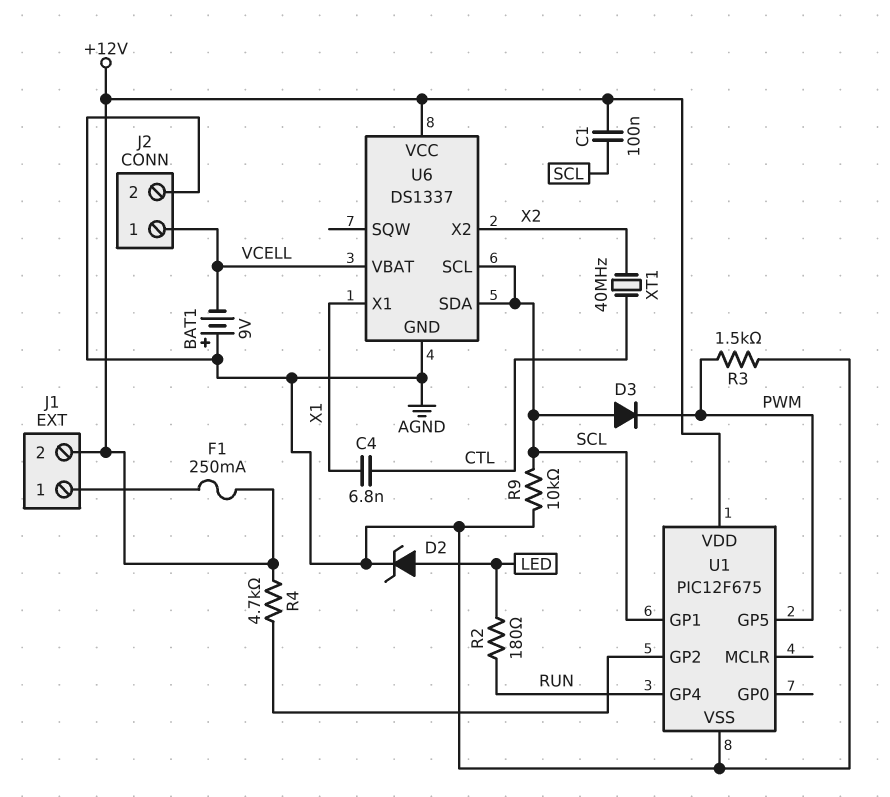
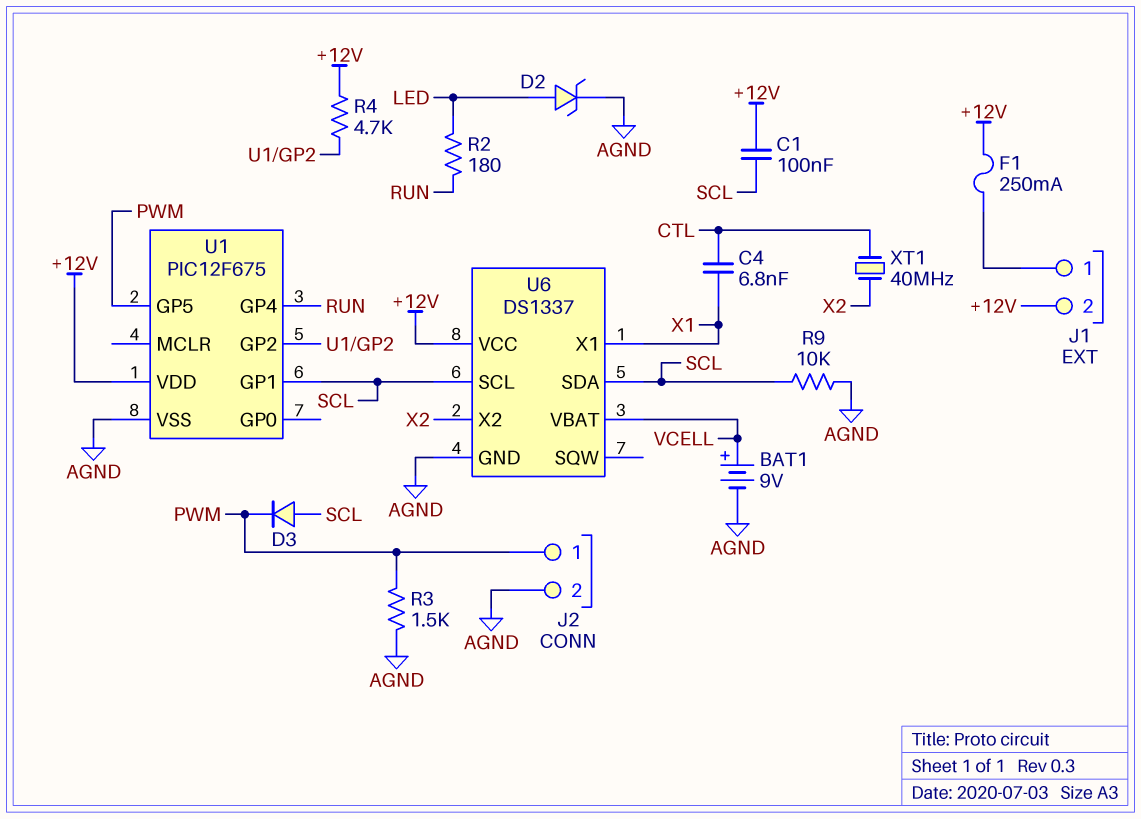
BAT1: 9V (plus AGND, minus VCELL) -> 9V (plus VCELL, minus AGND)
J2 pin 1: VCELL -> PWM

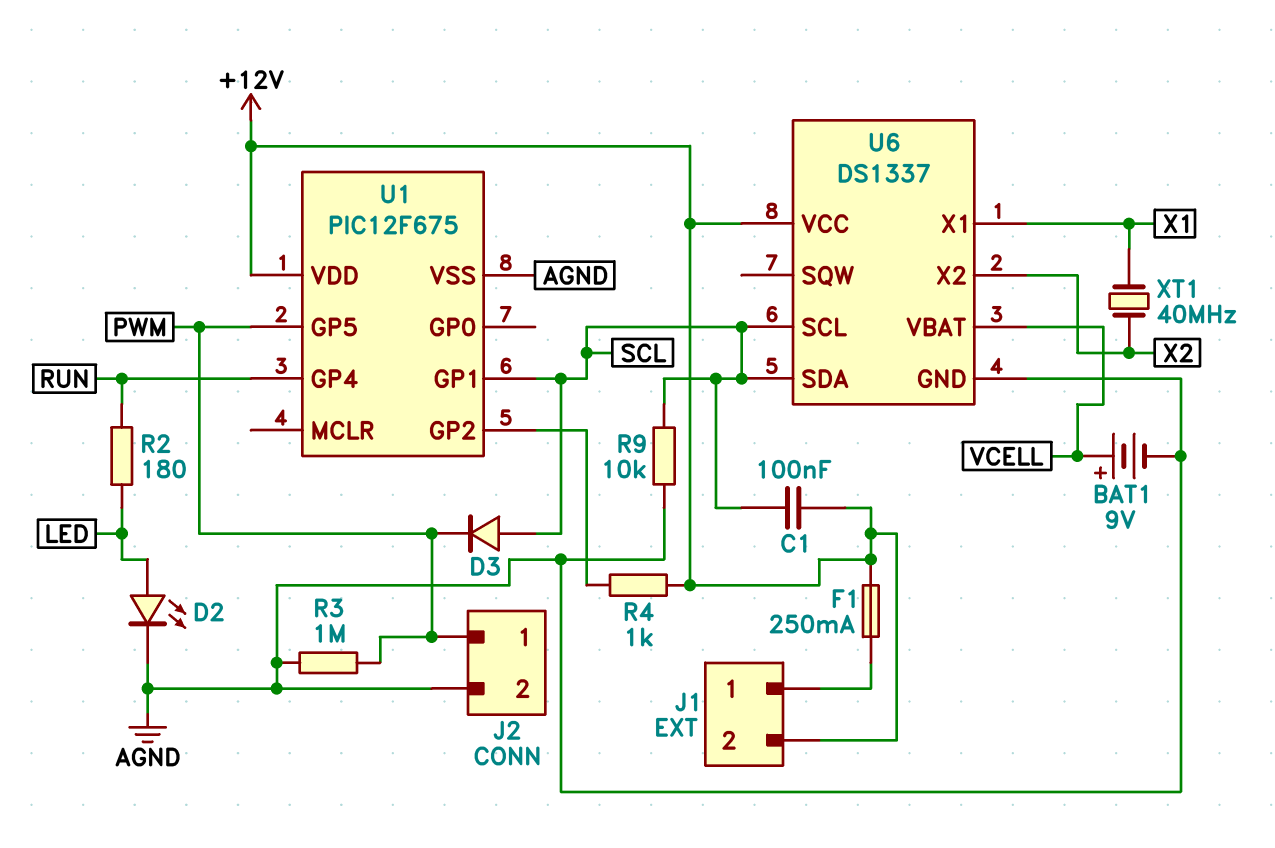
C4: 6.8nF (CTL, X1) -> none
D2: zener (A LED, K AGND) -> LED (A LED, K AGND)
R3: 1.5k (AGND, PWM) -> 1M (AGND, PWM)
R4: 4.7k (+12V, U1/GP2) -> 1k (+12V, U1/GP2)
XT1: 40MHz (CTL, X2) -> 40MHz (X1, X2)

